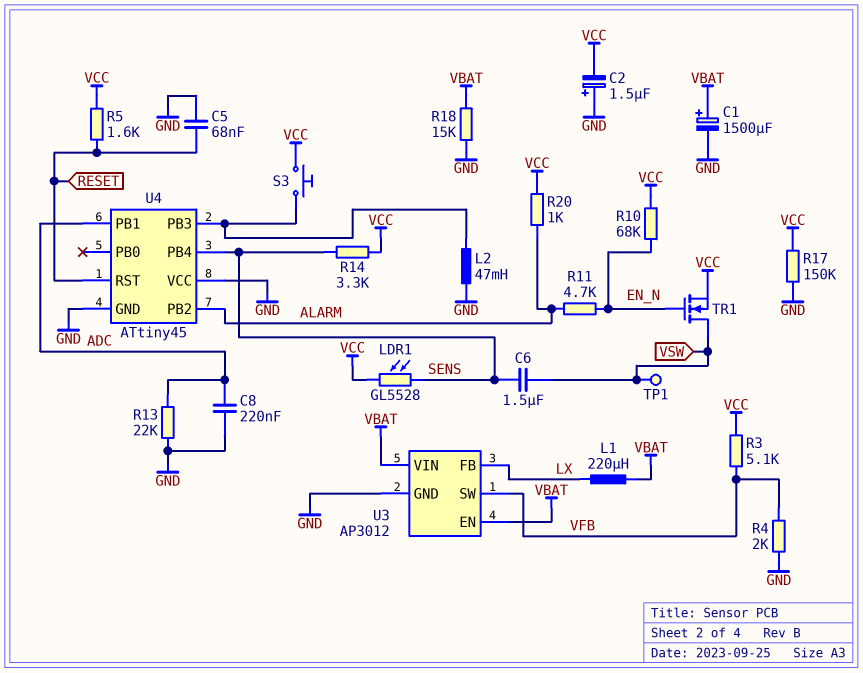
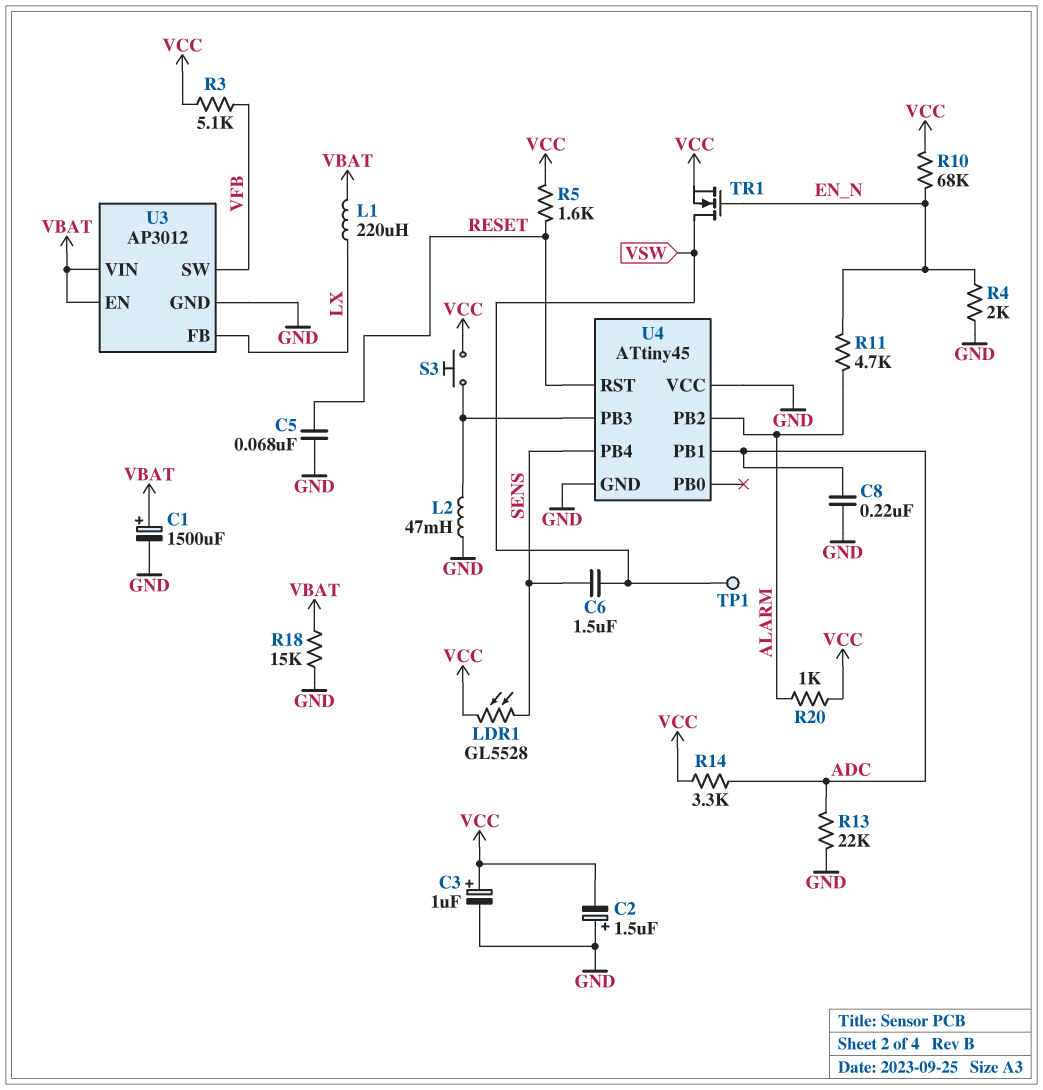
C3: none -> 1uF (plus VCC, minus GND)
R4: 2k (GND, VFB) -> 2k (EN_N, GND)
R14: 3.3k (SENS, VCC) -> 3.3k (ADC, VCC)
R17: 150k (GND, VCC) -> none

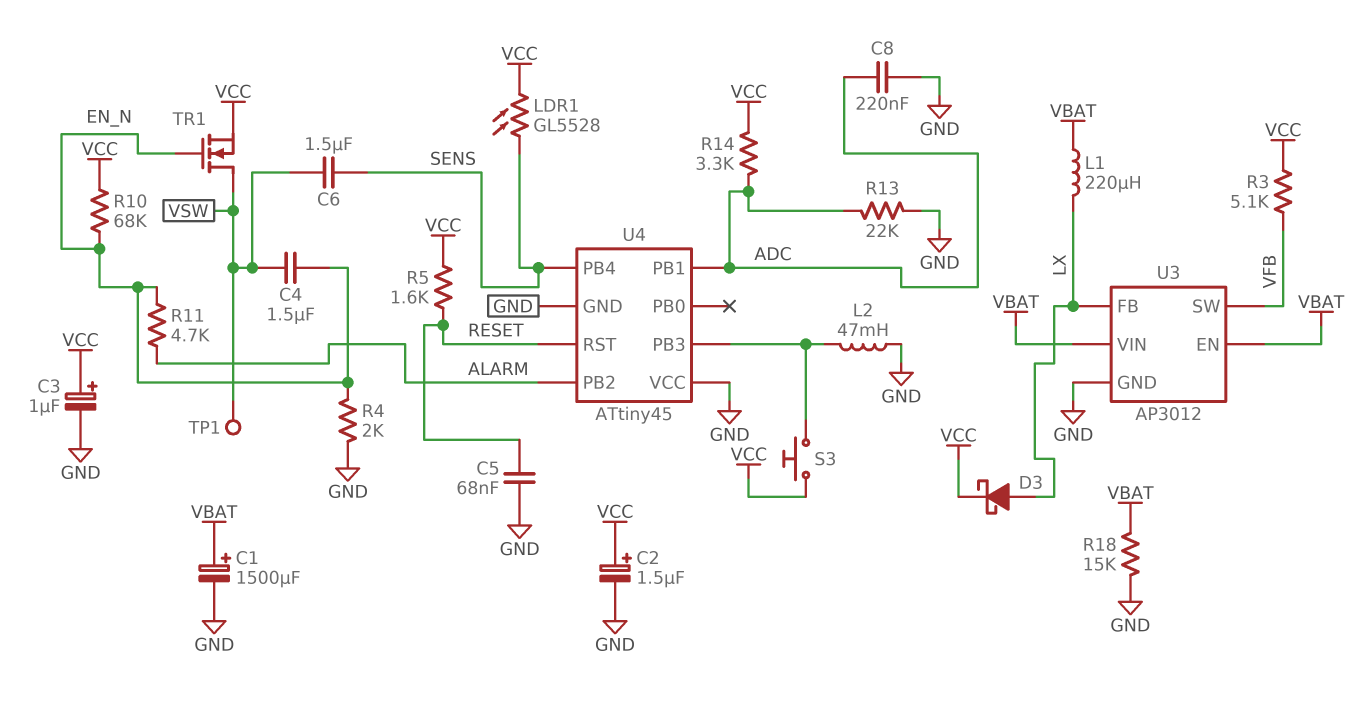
C2: 1.5uF (plus GND, minus VCC) -> 1.5uF (plus VCC, minus GND)
C4: none -> 1.5uF (EN_N, VSW)
D3: none -> schottky (A LX, K VCC)
R20: 1k (ALARM, VCC) -> none

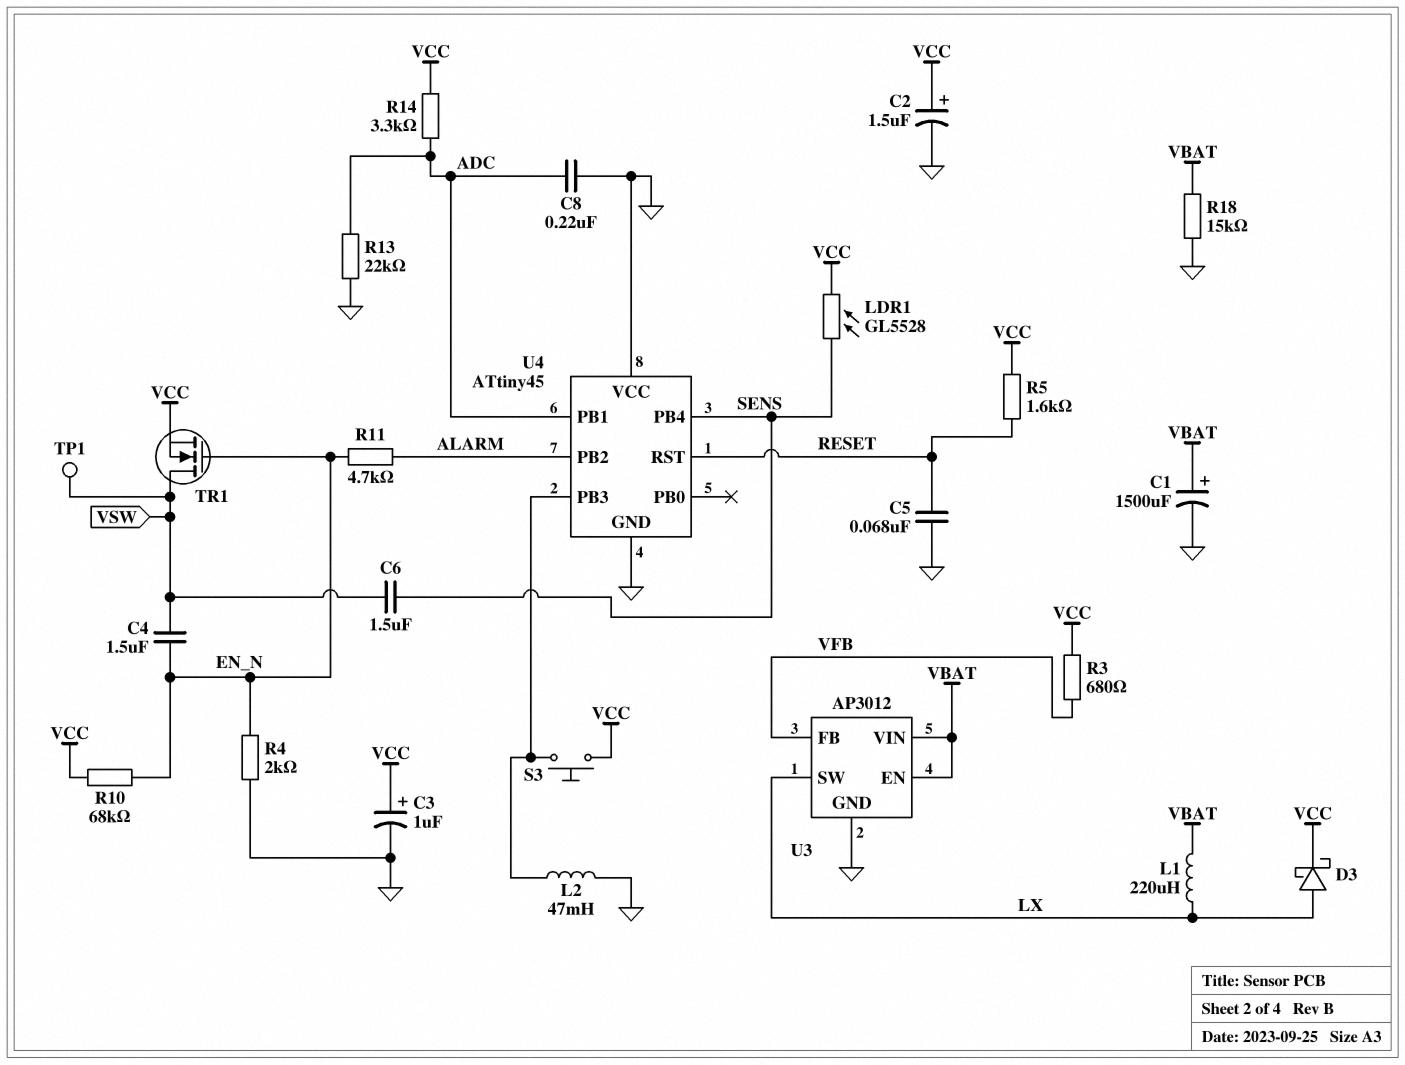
R3: 5.1k (VCC, VFB) -> 680 (VCC, VFB)
U3 pin FB: LX -> VFB
U3 pin SW: VFB -> LX

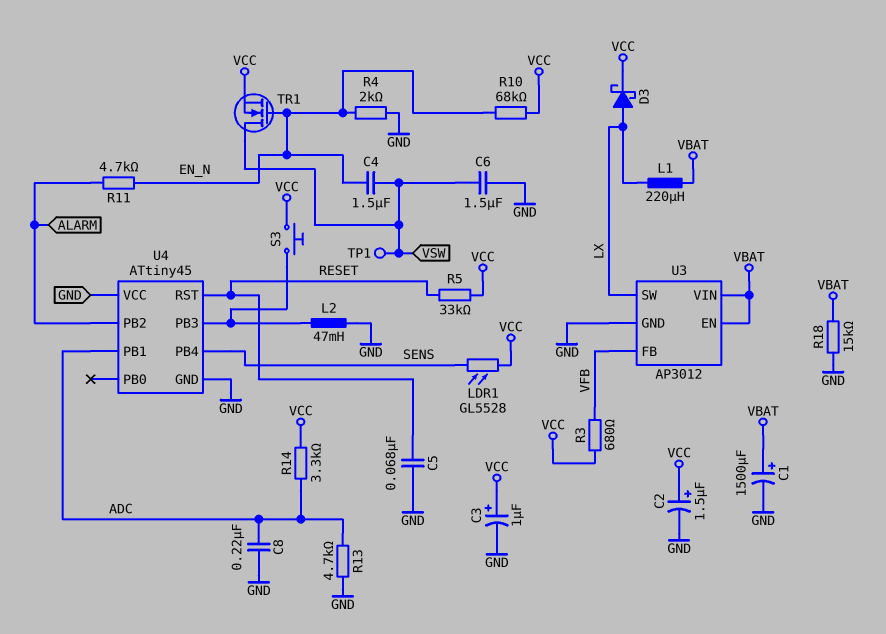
C6: 1.5uF (SENS, VSW) -> 1.5uF (GND, VSW)
R5: 1.6k (RESET, VCC) -> 33k (RESET, VCC)
R13: 22k (ADC, GND) -> 4.7k (ADC, GND)

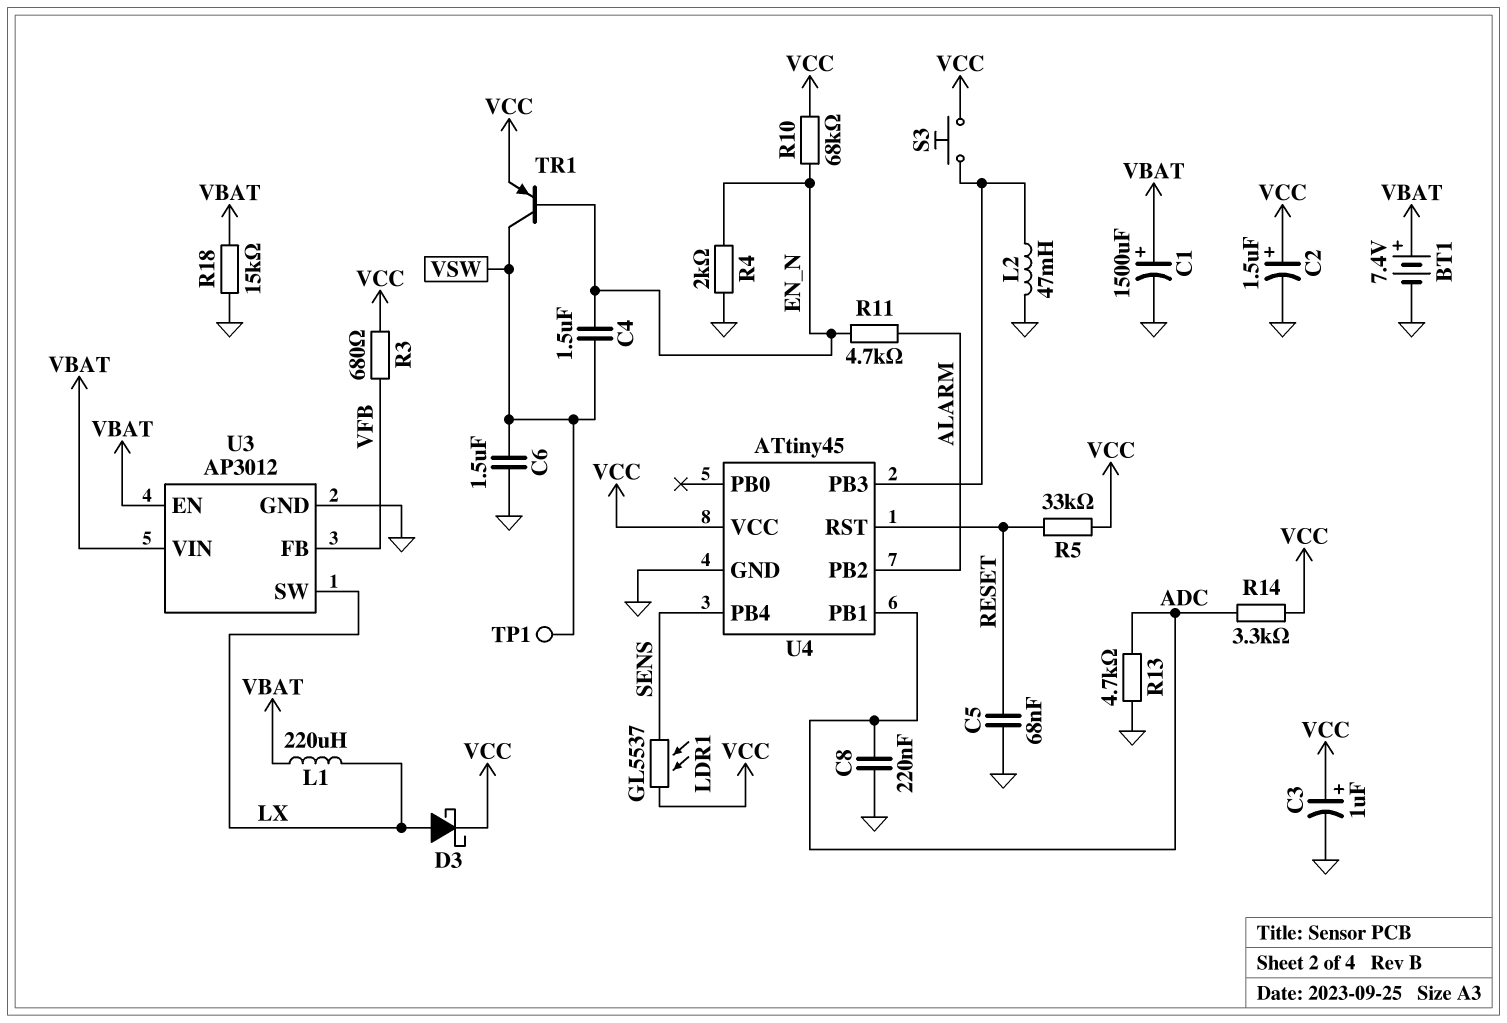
BT1: none -> 7.4V (plus VBAT, minus GND)
LDR1: GL5528 (SENS, VCC) -> GL5537 (SENS, VCC)
TR1: NMOS (G EN_N, D VSW, S VCC) -> PNP (B EN_N, C VSW, E VCC)
U4 pin VCC: GND -> VCC

